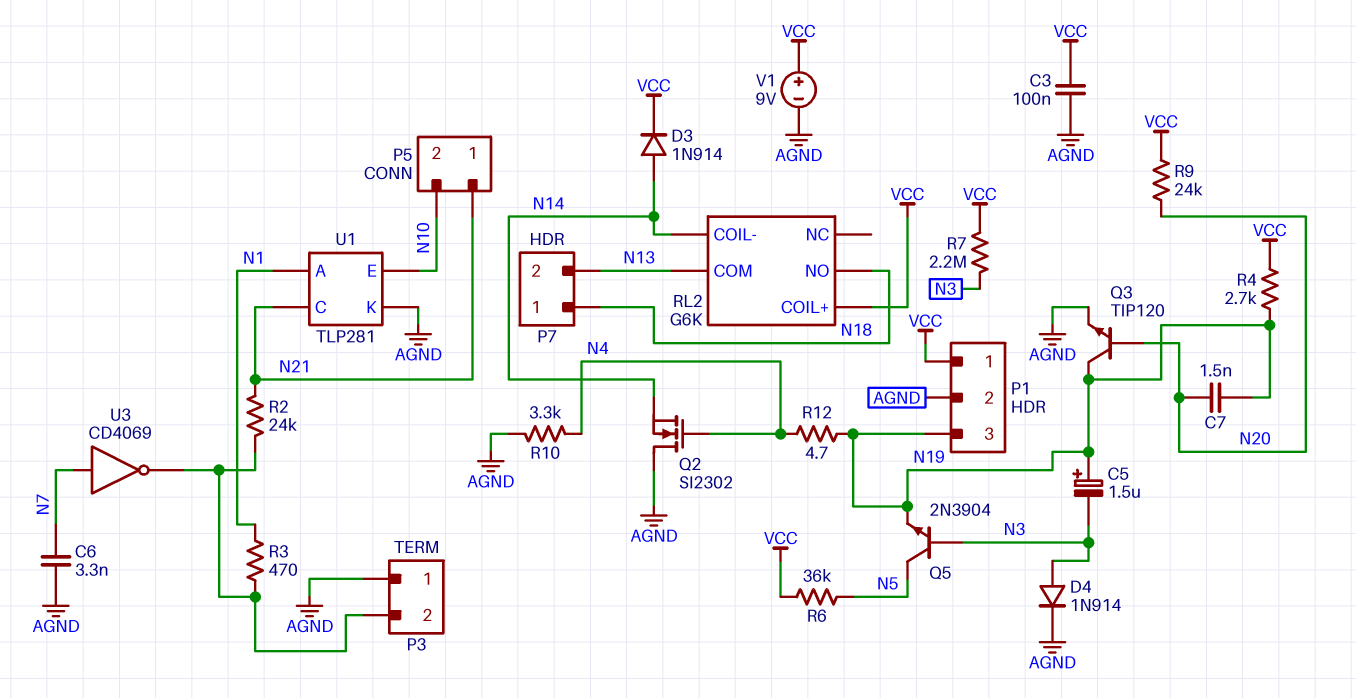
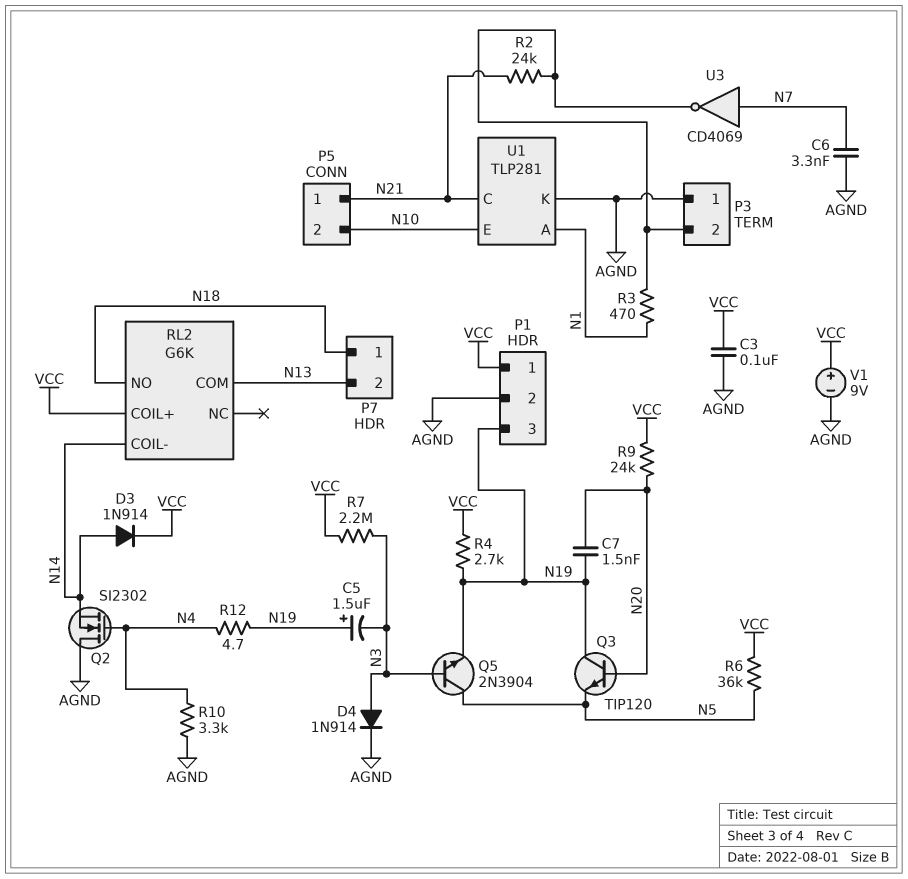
Q3: NPN TIP120 (B N20, C N19, E AGND) -> NPN TIP120 (B N20, C N19, E N5)

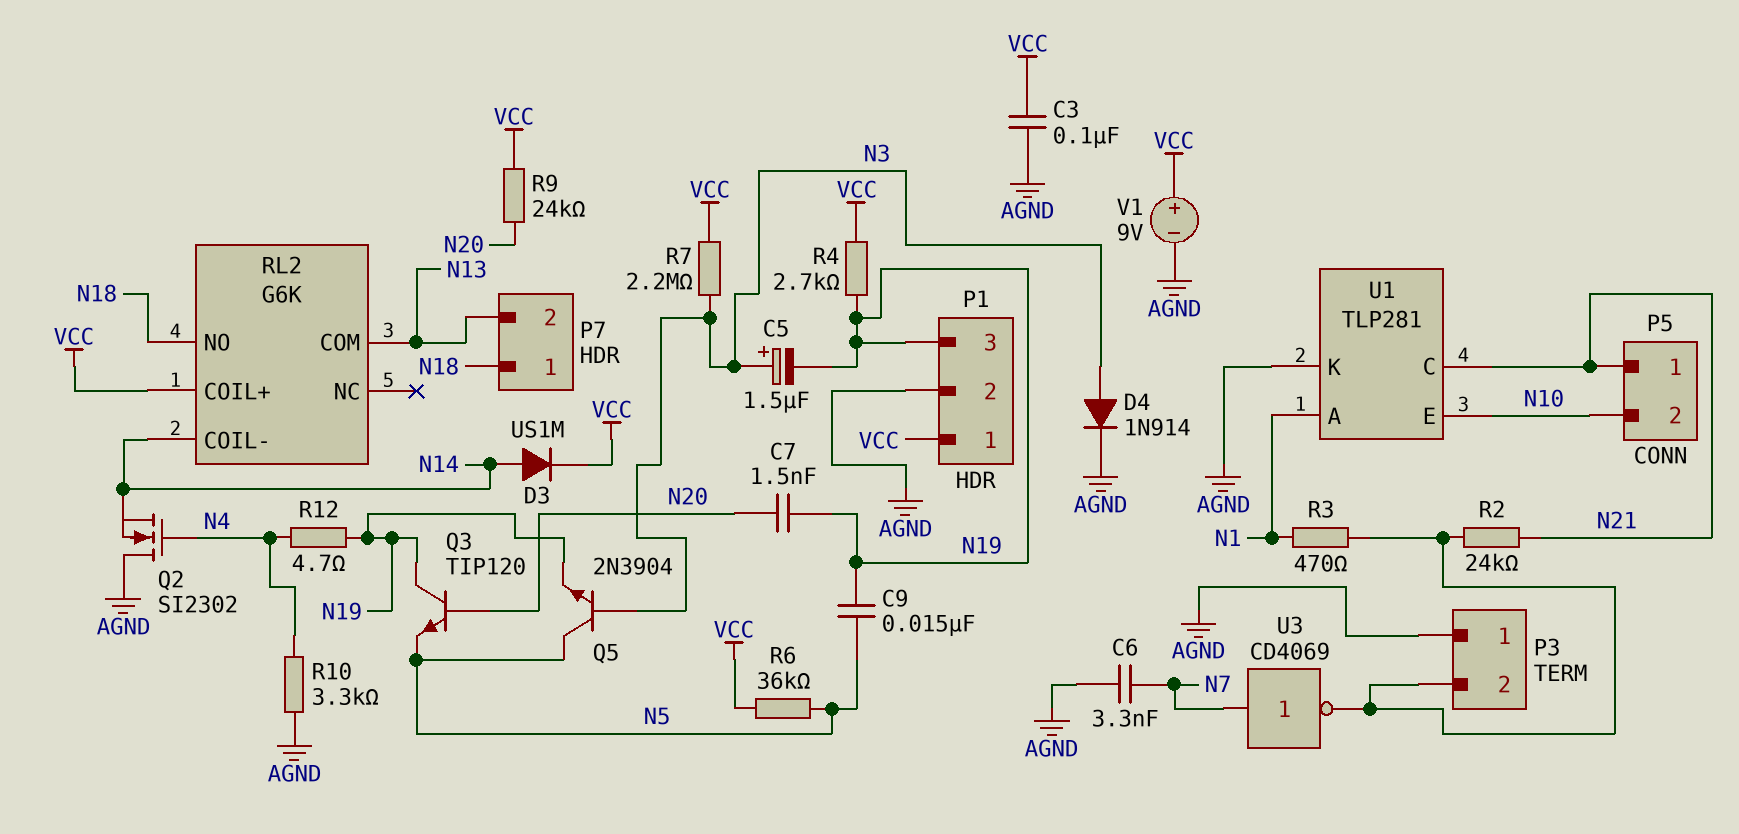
C5: 1.5uF (plus N19, minus N3) -> 1.5uF (plus N3, minus N19)
C9: none -> 15nF (N5, N19)
D3: diode 1N914 (A N14, K VCC) -> diode US1M (A N14, K VCC)

